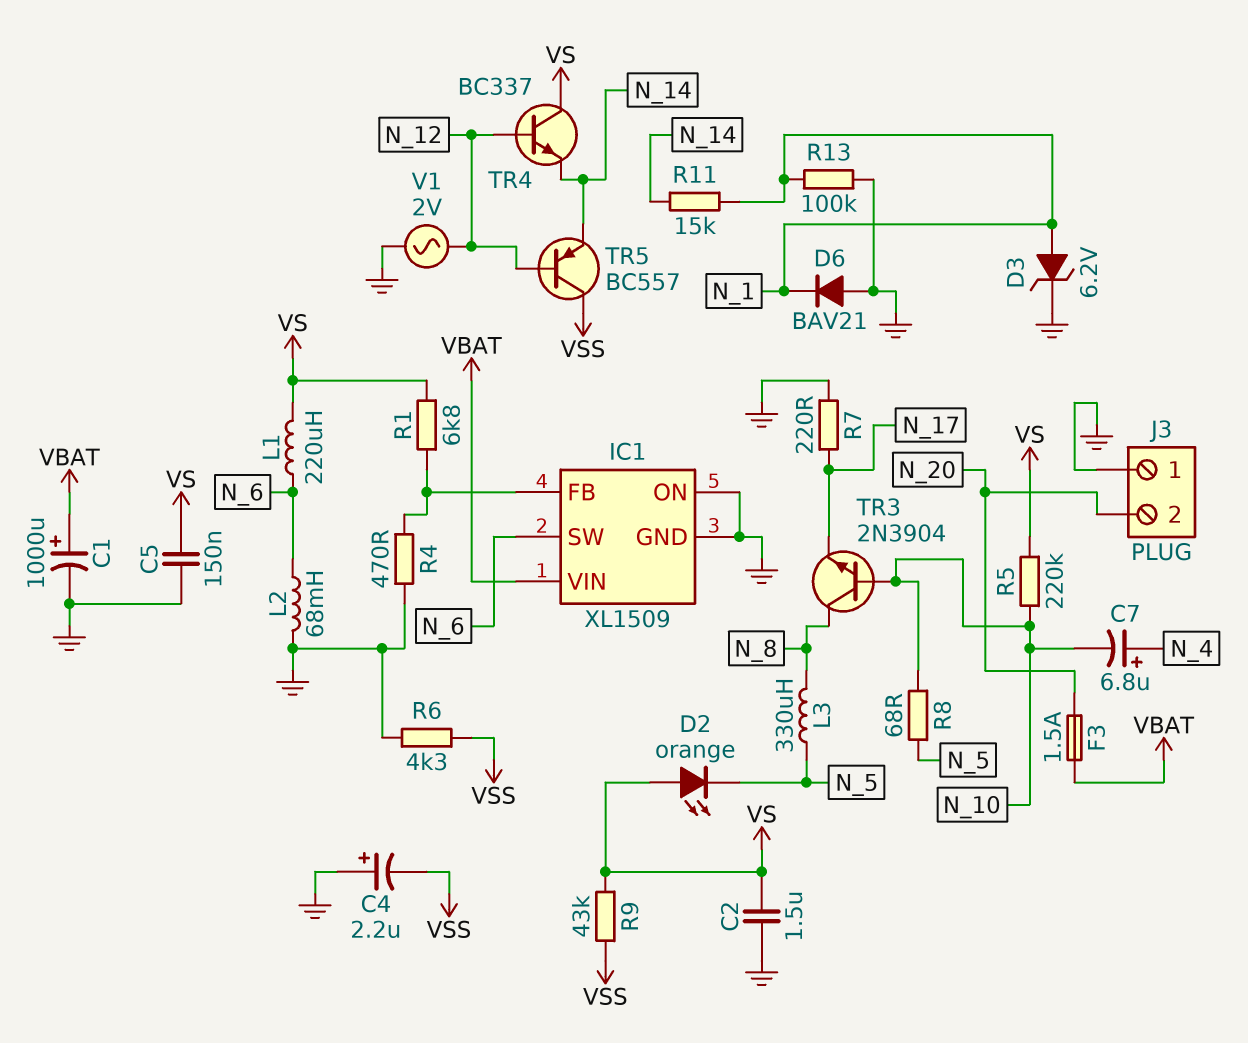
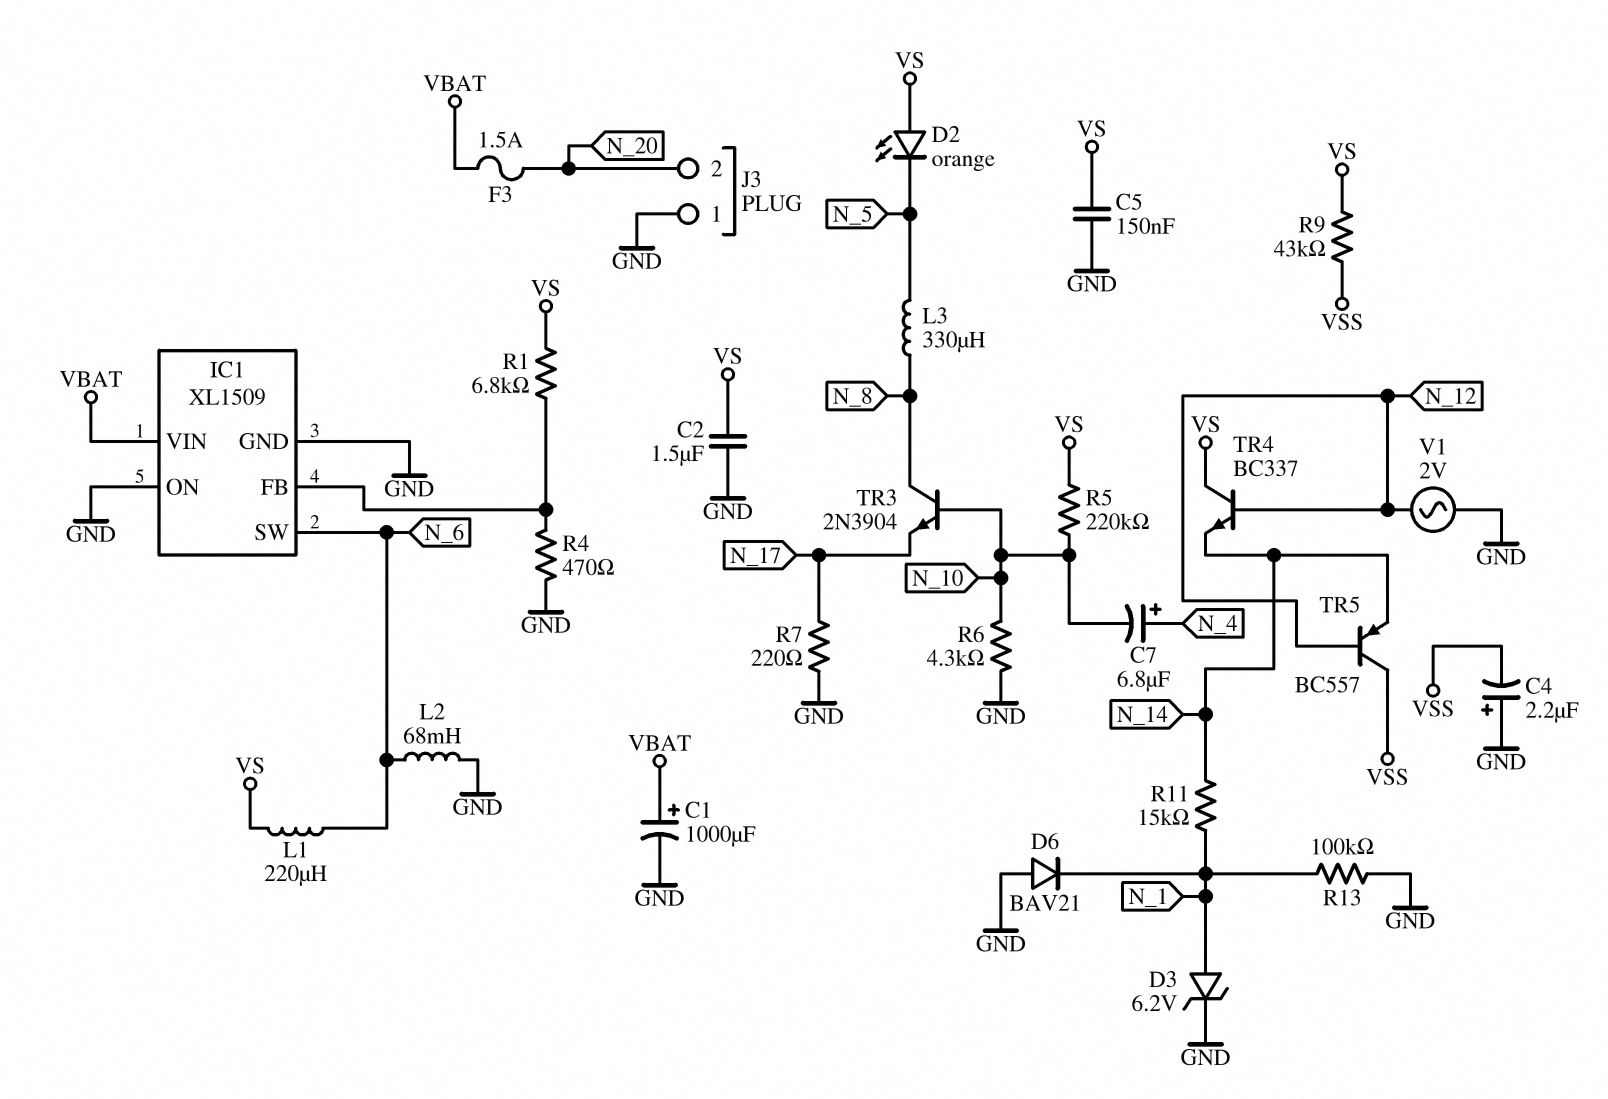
R6: 4.3k (GND, VSS) -> 4.3k (GND, N_10)
R8: 68 (N_5, N_10) -> none

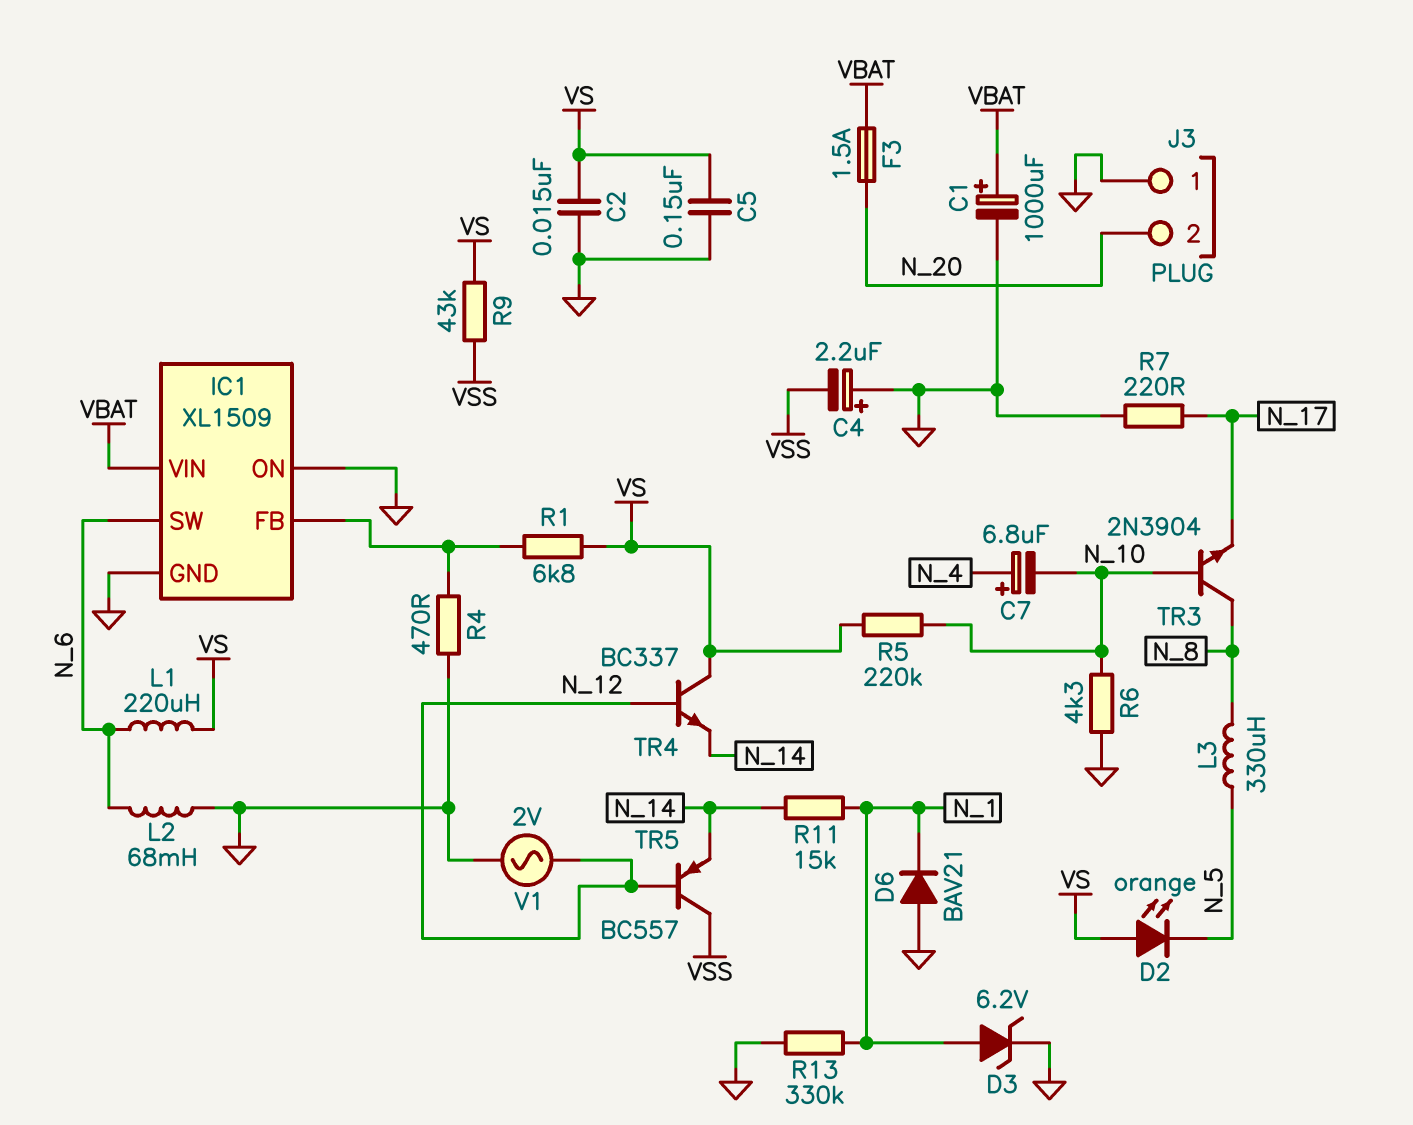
C2: 1.5uF (GND, VS) -> 15nF (GND, VS)
R13: 100k (GND, N_1) -> 330k (GND, N_1)

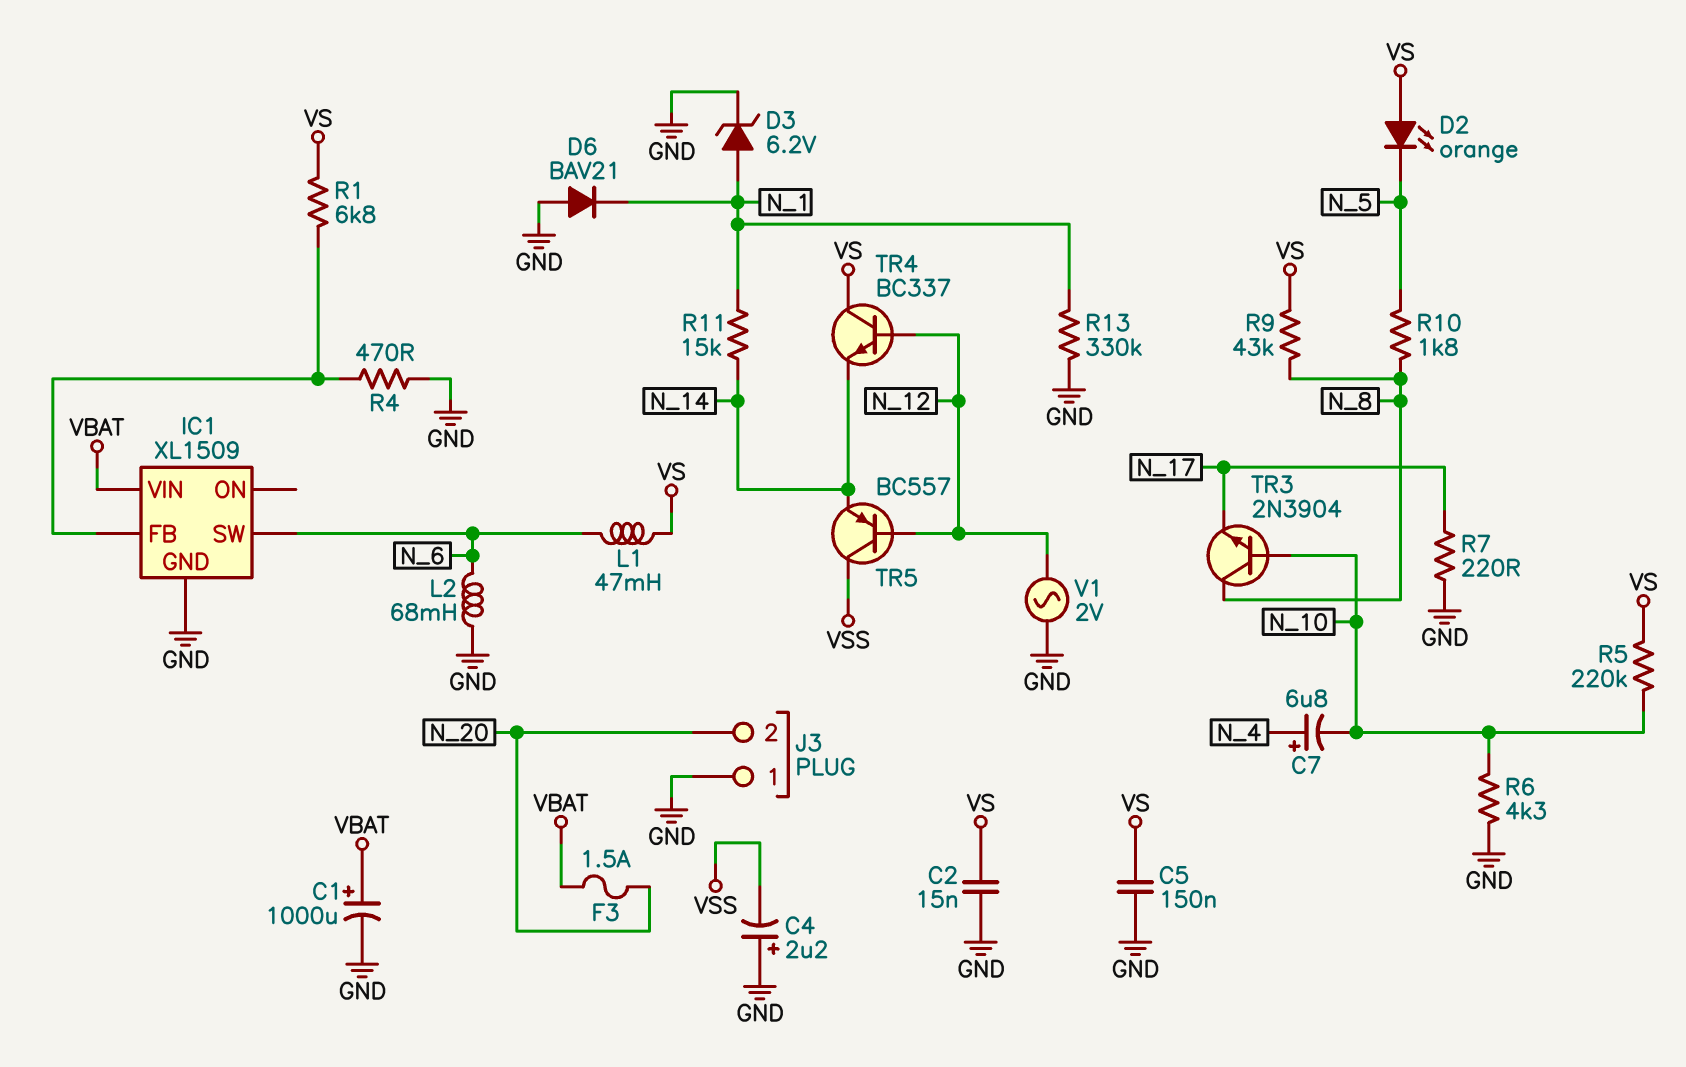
IC1 pin ON: GND -> none
L1: 220uH (N_6, VS) -> 47mH (N_6, VS)
L3: 330uH (N_5, N_8) -> none
R9: 43k (VS, VSS) -> 43k (N_8, VS)
R10: none -> 1.8k (N_5, N_8)

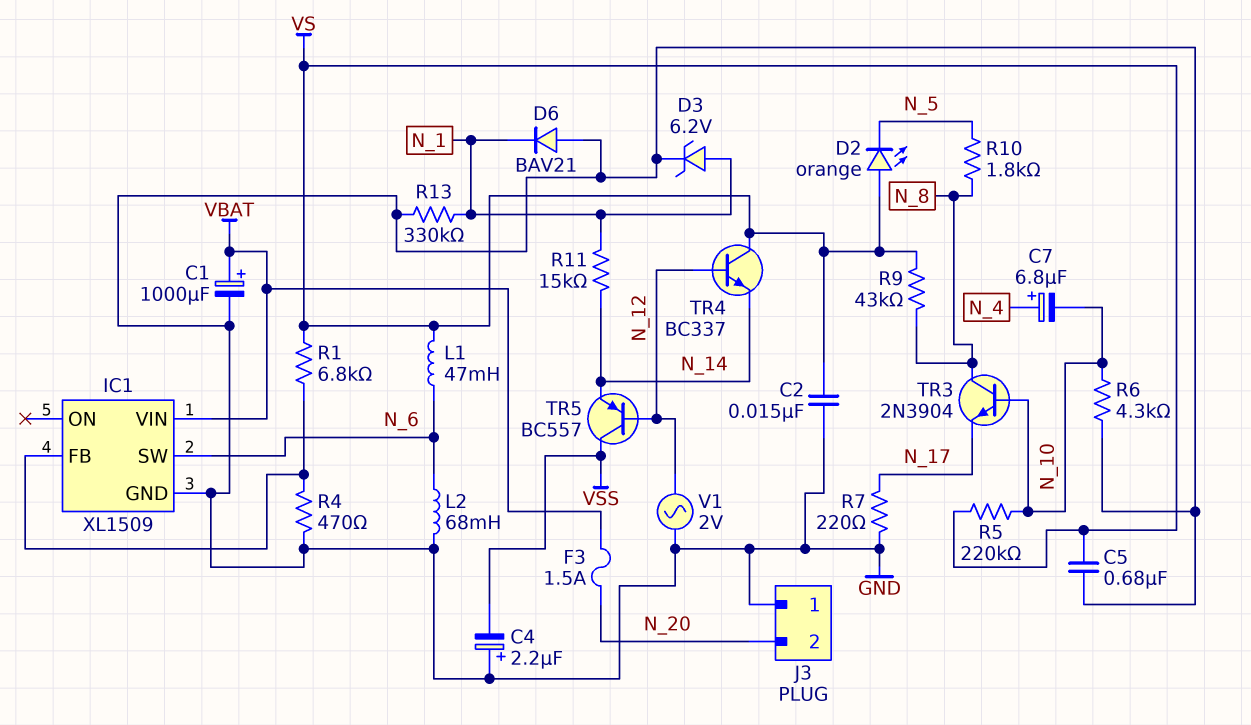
C5: 150nF (GND, VS) -> 680nF (GND, VS)

